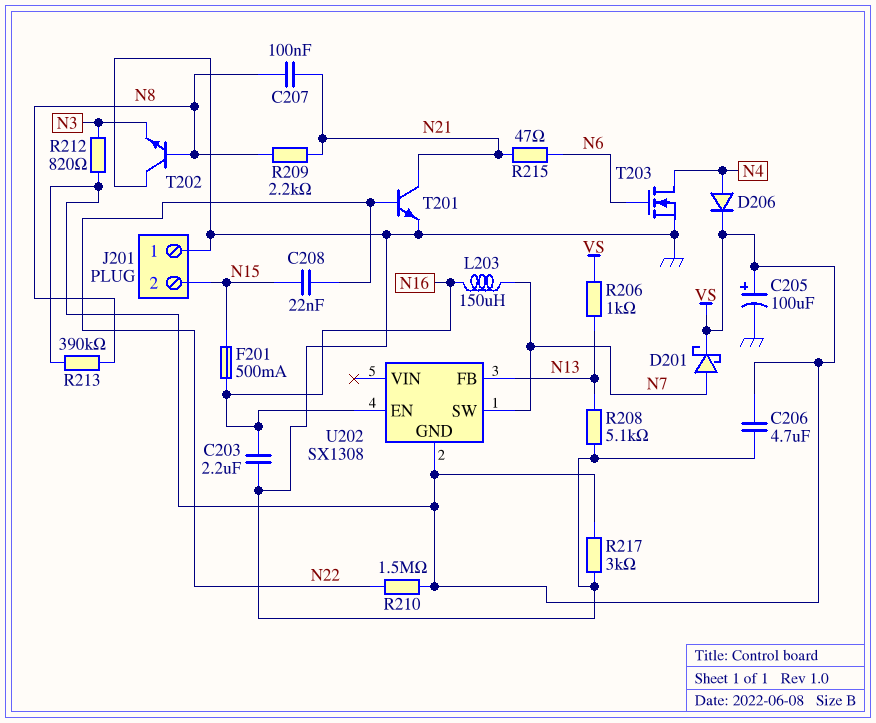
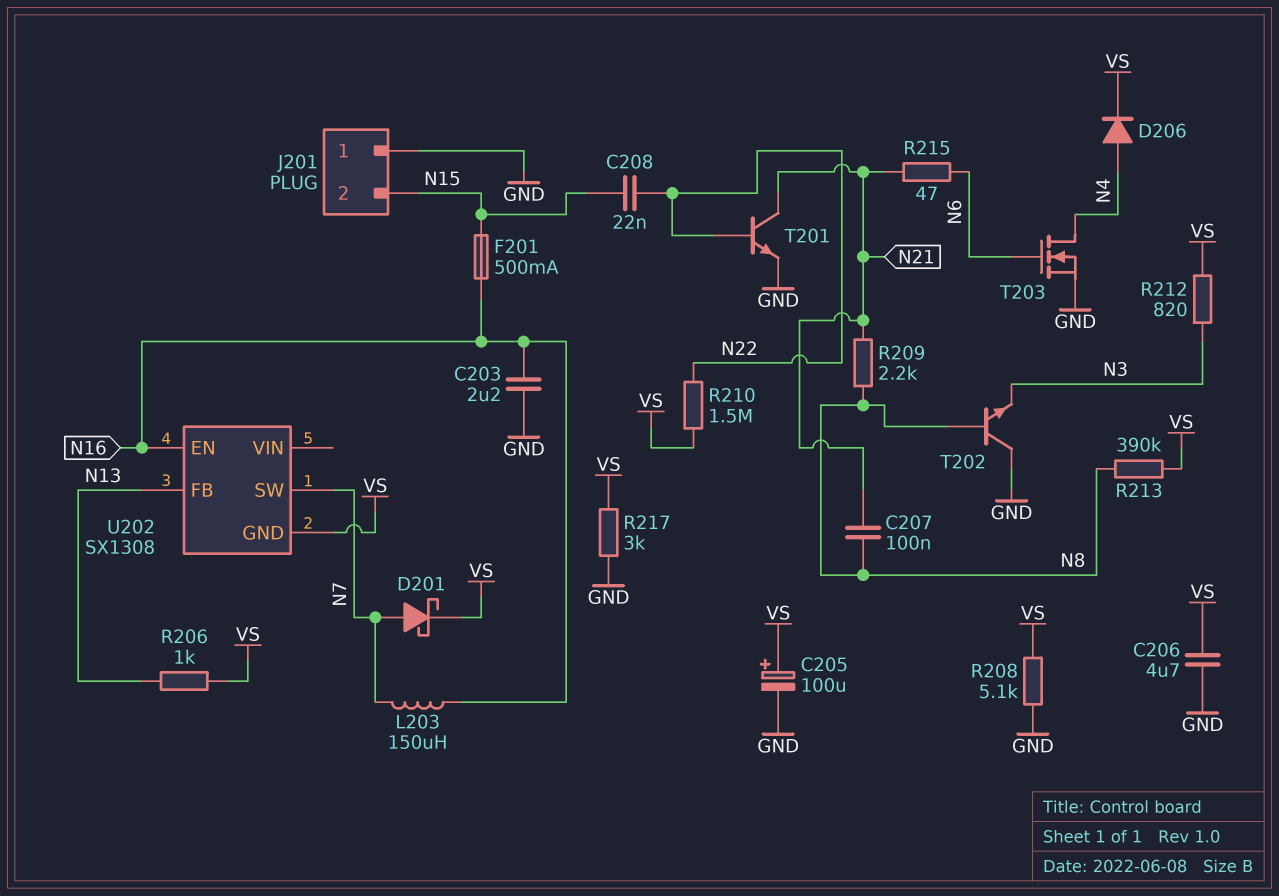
R208: 5.1k (GND, N13) -> 5.1k (GND, VS)

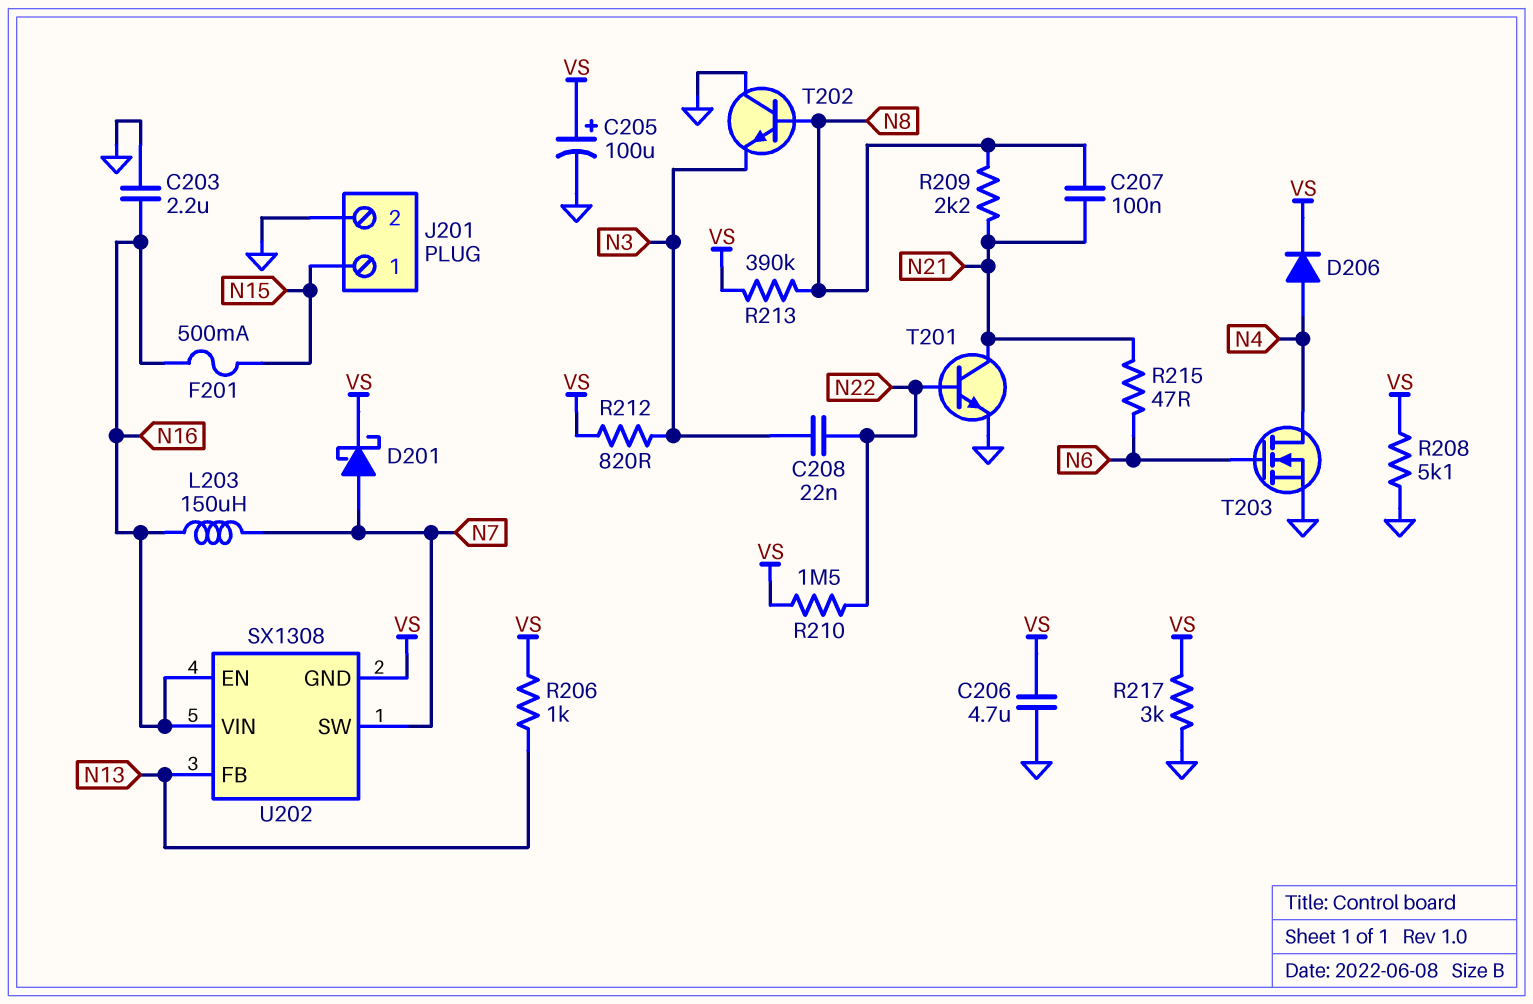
C208: 22nF (N15, N22) -> 22nF (N3, N22)
J201 pin 1: GND -> N15
J201 pin 2: N15 -> GND
U202 pin VIN: none -> N16

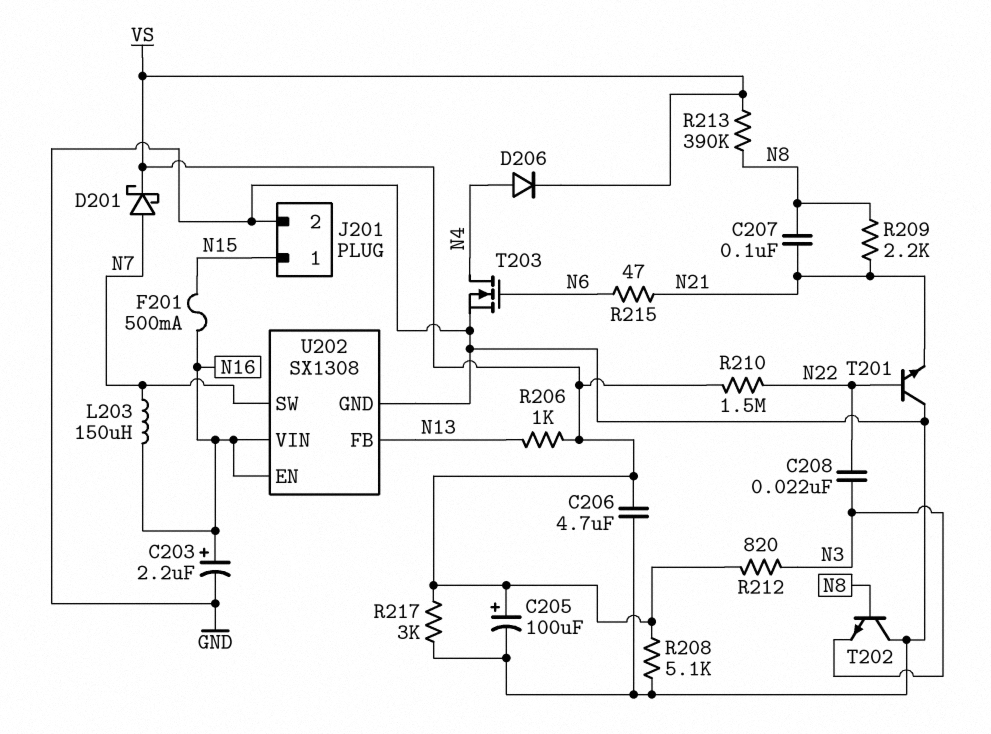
C203: 2.2uF (GND, N16) -> 2.2uF (plus N16, minus GND)
T201: NPN (B N22, C N21, E GND) -> NPN (B N22, C GND, E N21)
U202 pin GND: VS -> GND

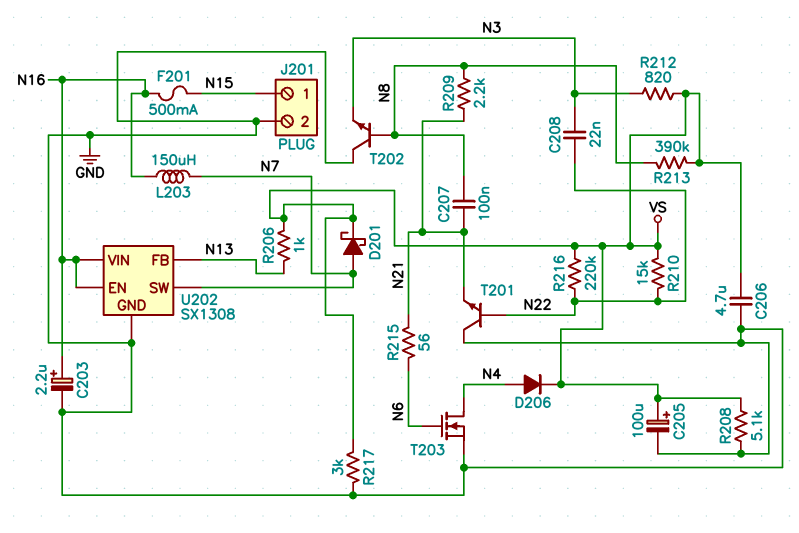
R210: 1.5M (N22, VS) -> 15k (N22, VS)
R215: 47 (N6, N21) -> 56 (N6, N21)
R216: none -> 220k (N22, VS)

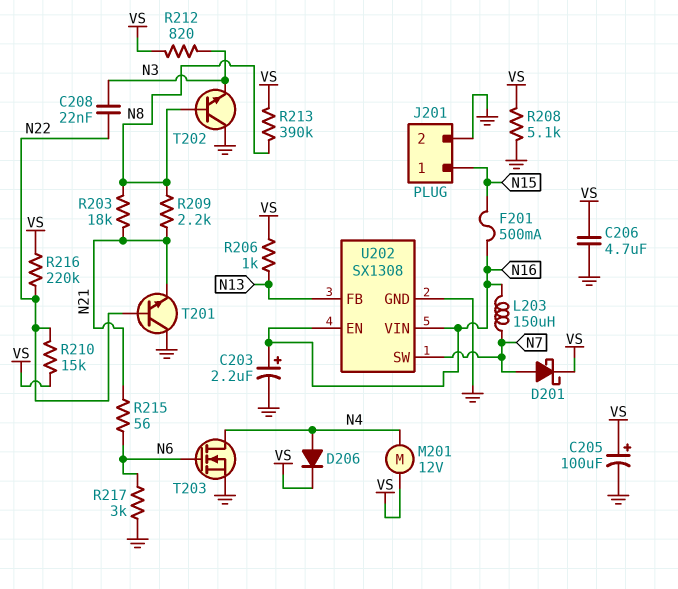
C207: 100nF (N8, N21) -> none
M201: none -> motor 12V (N4, VS)
R203: none -> 18k (N8, N21)
R217: 3k (GND, VS) -> 3k (GND, N6)

